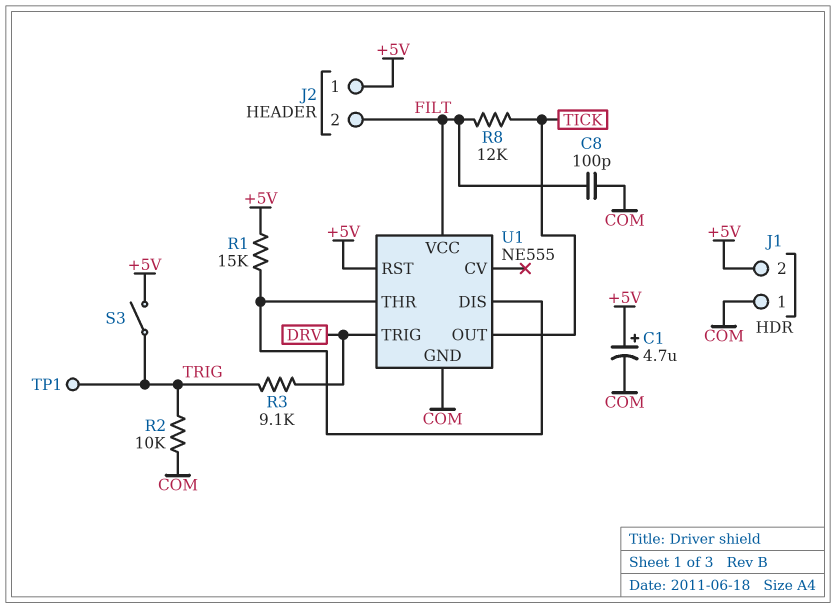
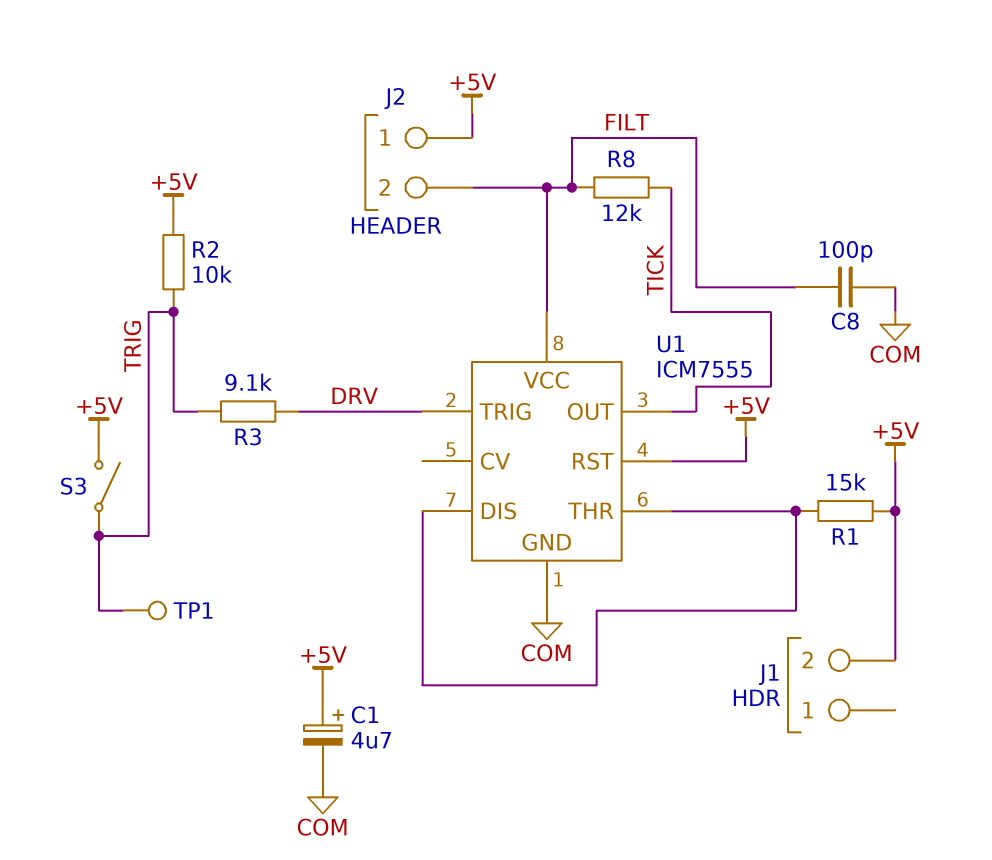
J1 pin 1: COM -> none
R2: 10k (COM, TRIG) -> 10k (+5V, TRIG)
U1: NE555 -> ICM7555

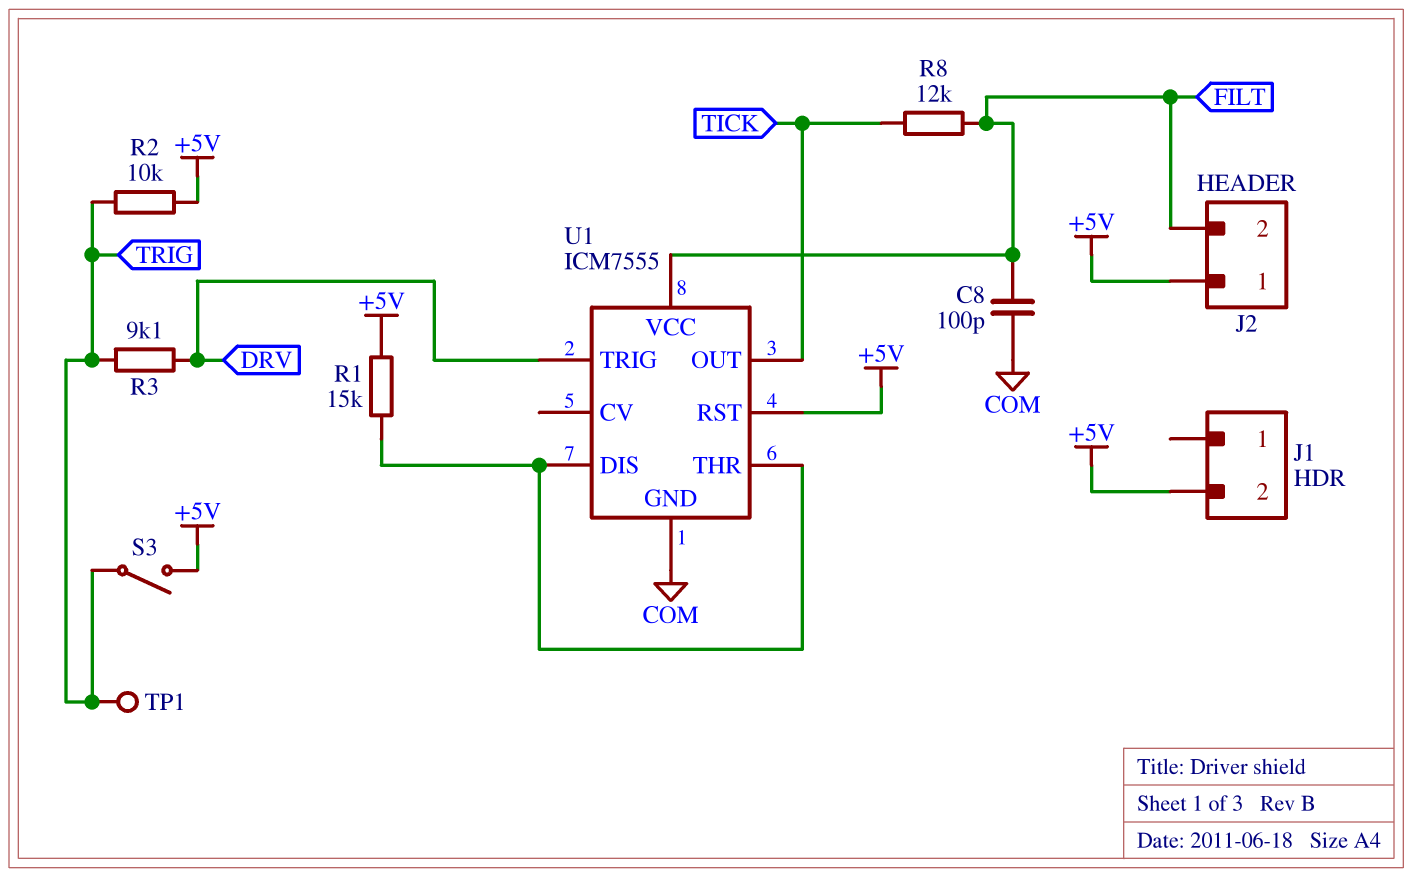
C1: 4.7uF (plus +5V, minus COM) -> none

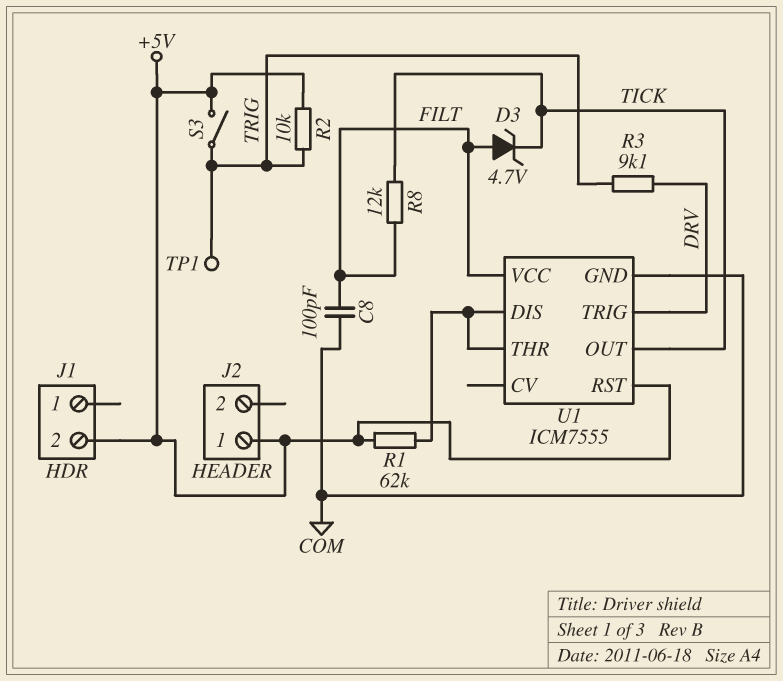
D3: none -> zener 4.7V (A FILT, K TICK)
J2 pin 2: FILT -> none
R1: 15k (+5V, U1/DIS) -> 62k (+5V, U1/DIS)

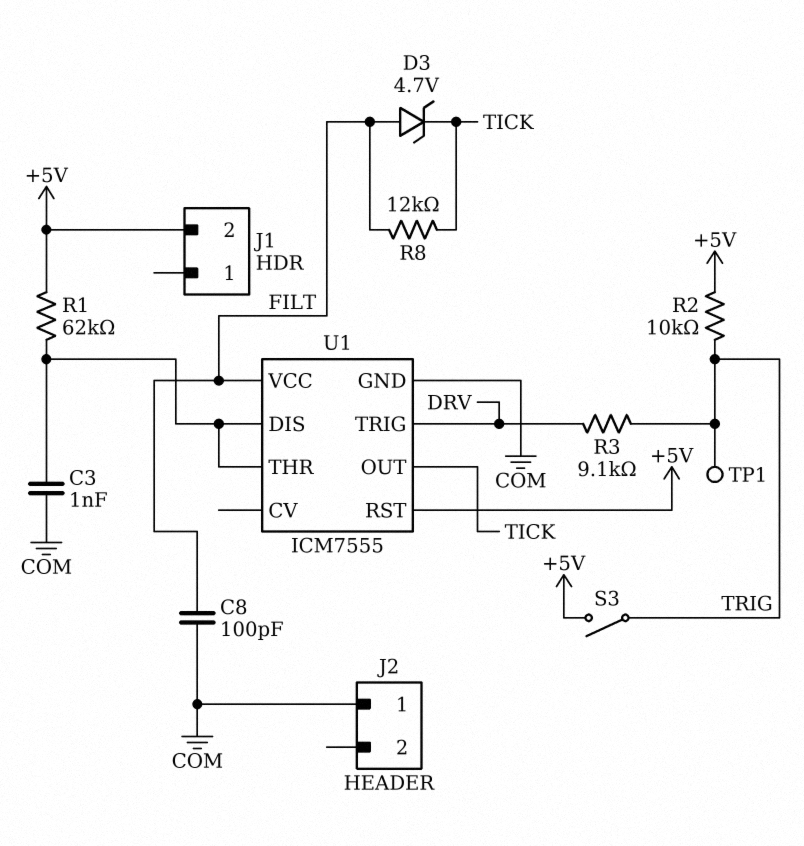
C3: none -> 1nF (COM, U1/DIS)
J2 pin 1: +5V -> COM

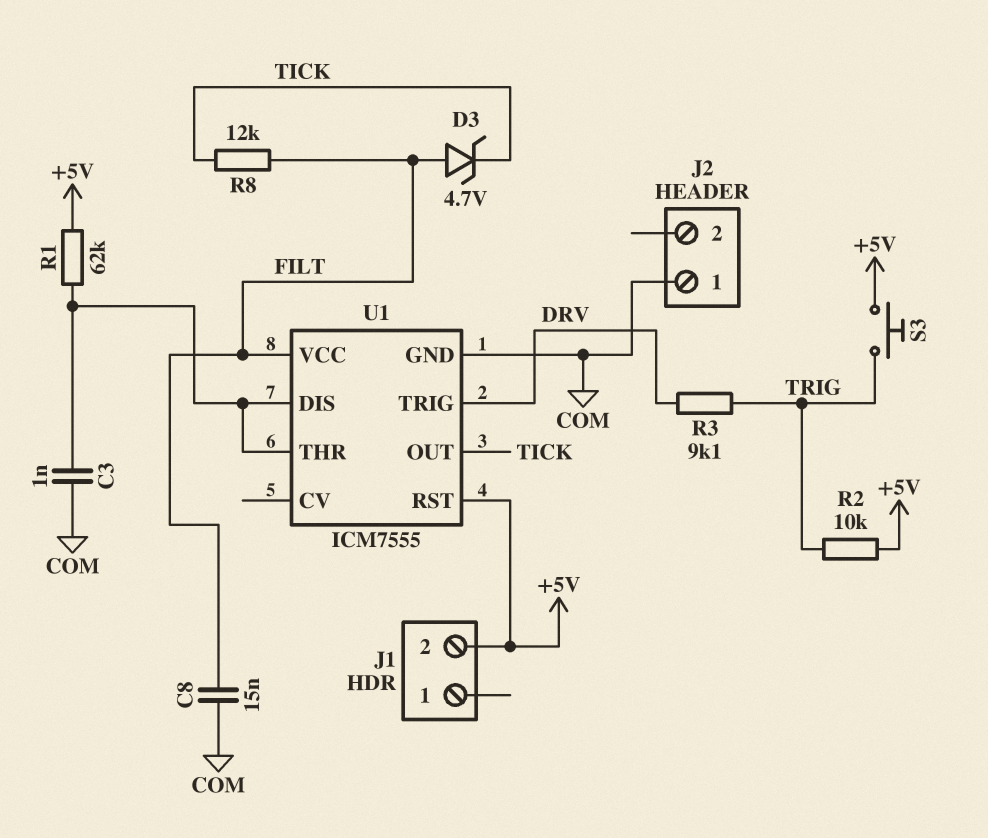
C8: 100pF (COM, FILT) -> 15nF (COM, FILT)
S3: switch (+5V, TRIG) -> button (+5V, TRIG)
TP1: test point (TRIG) -> none

